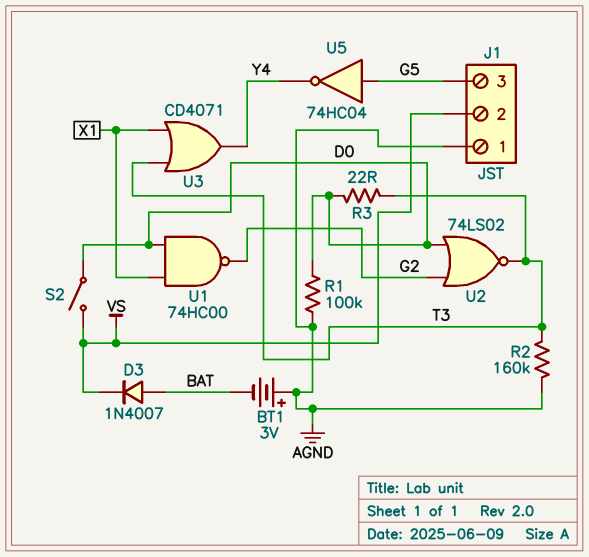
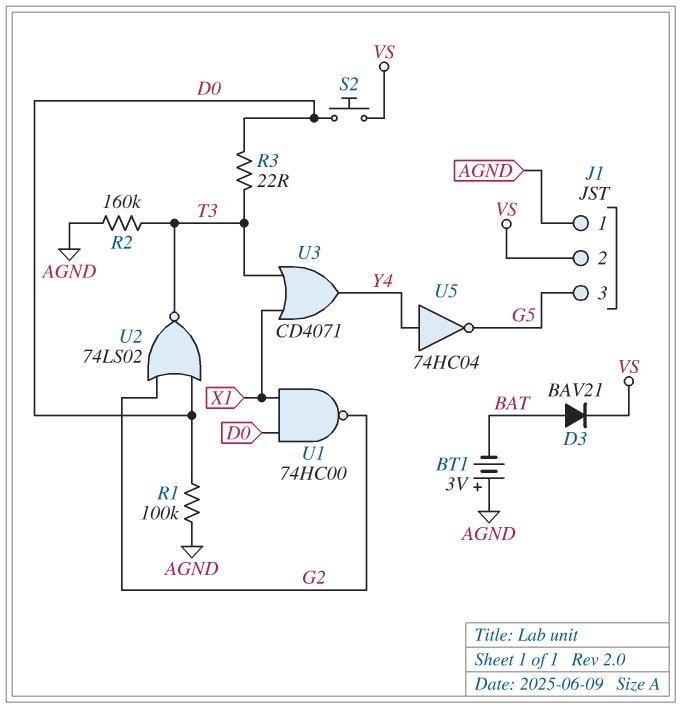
D3: diode 1N4007 (A BAT, K VS) -> diode BAV21 (A BAT, K VS)
S2: switch (D0, VS) -> button (D0, VS)
U5: NOT 74HC04 (in G5, out Y4) -> NOT 74HC04 (in Y4, out G5)

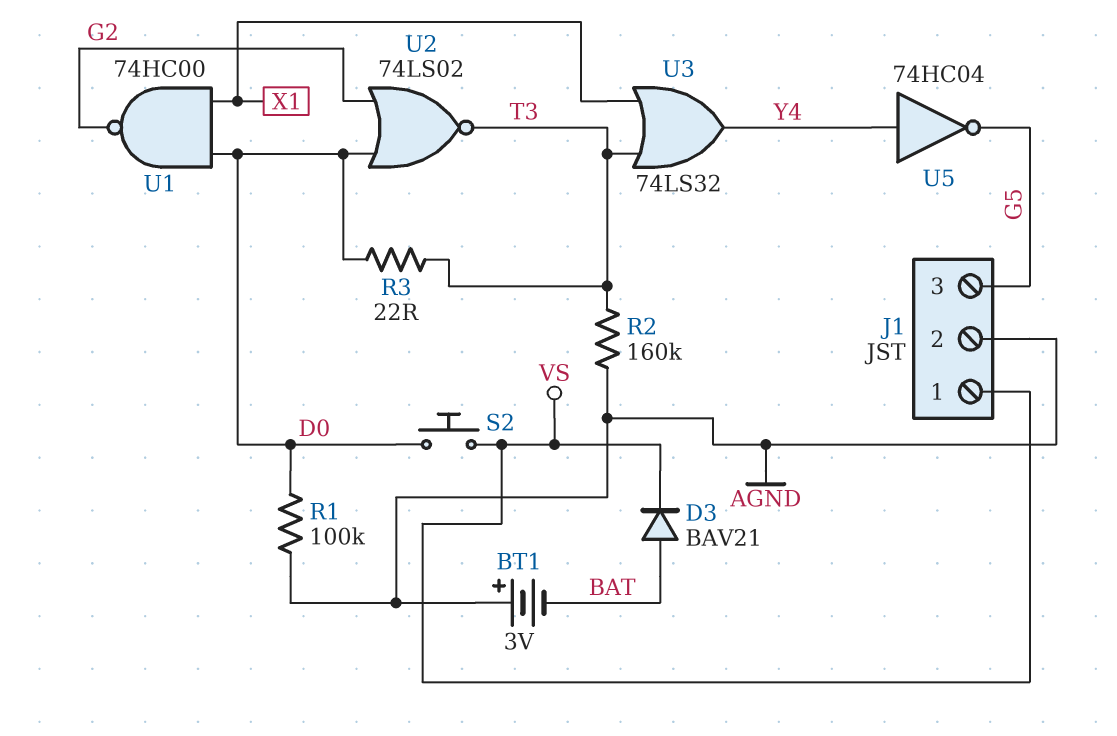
J1 pin 1: AGND -> VS
J1 pin 2: VS -> AGND
U3: OR CD4071 (in T3, in X1, out Y4) -> OR 74LS32 (in T3, in X1, out Y4)

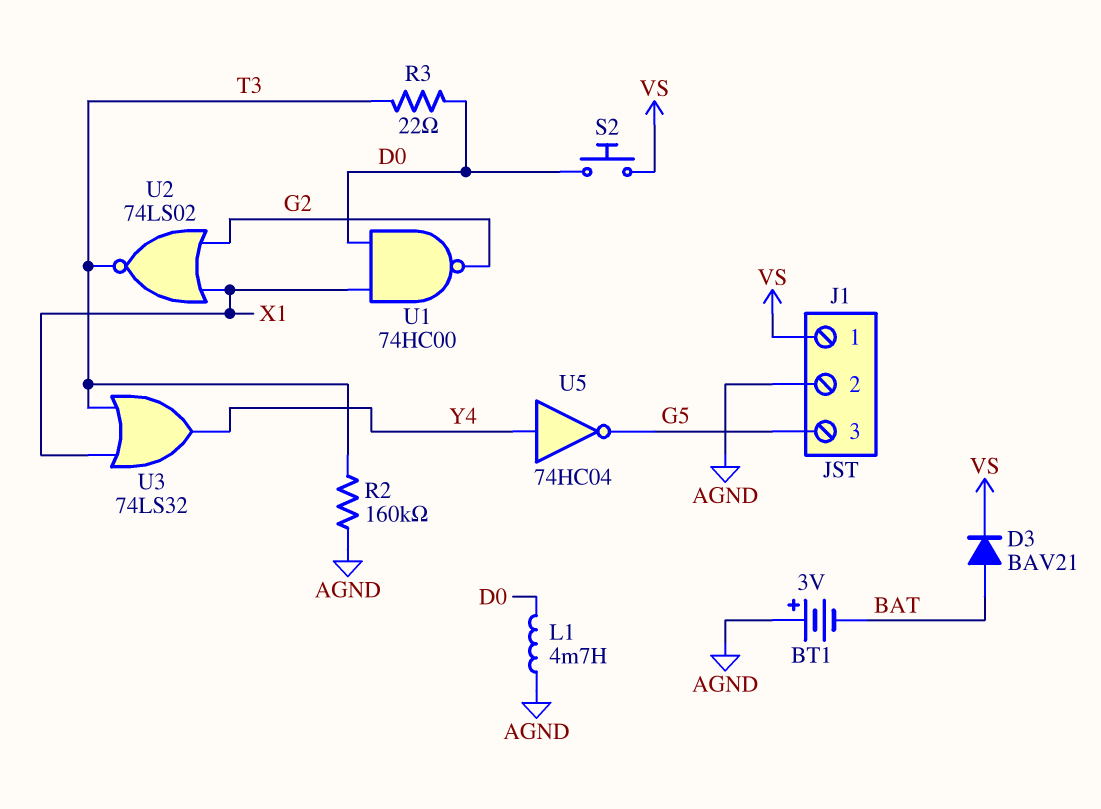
L1: none -> 4.7mH (AGND, D0)
R1: 100k (AGND, D0) -> none
U2: NOR 74LS02 (in D0, in G2, out T3) -> NOR 74LS02 (in G2, in X1, out T3)

